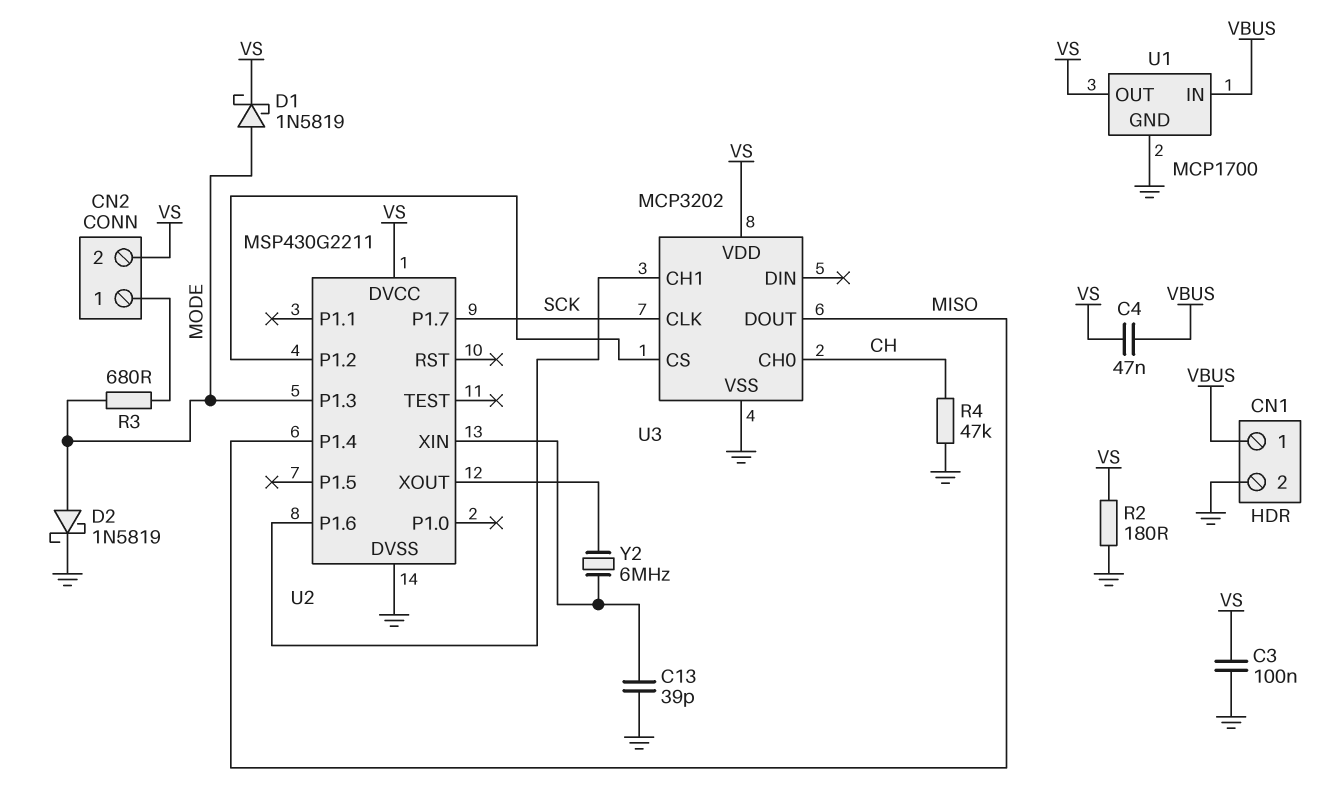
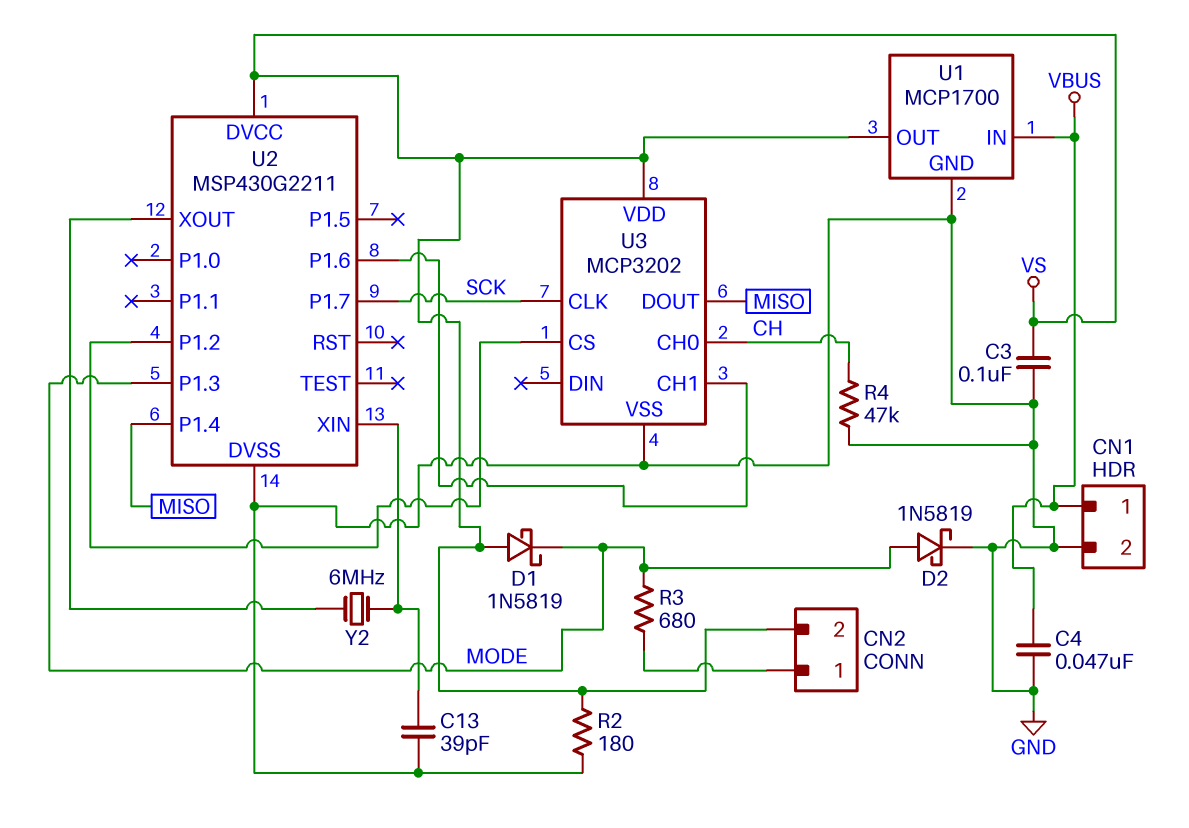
C4: 47nF (VBUS, VS) -> 47nF (GND, VBUS)
D1: schottky 1N5819 (A MODE, K VS) -> schottky 1N5819 (A VS, K MODE)

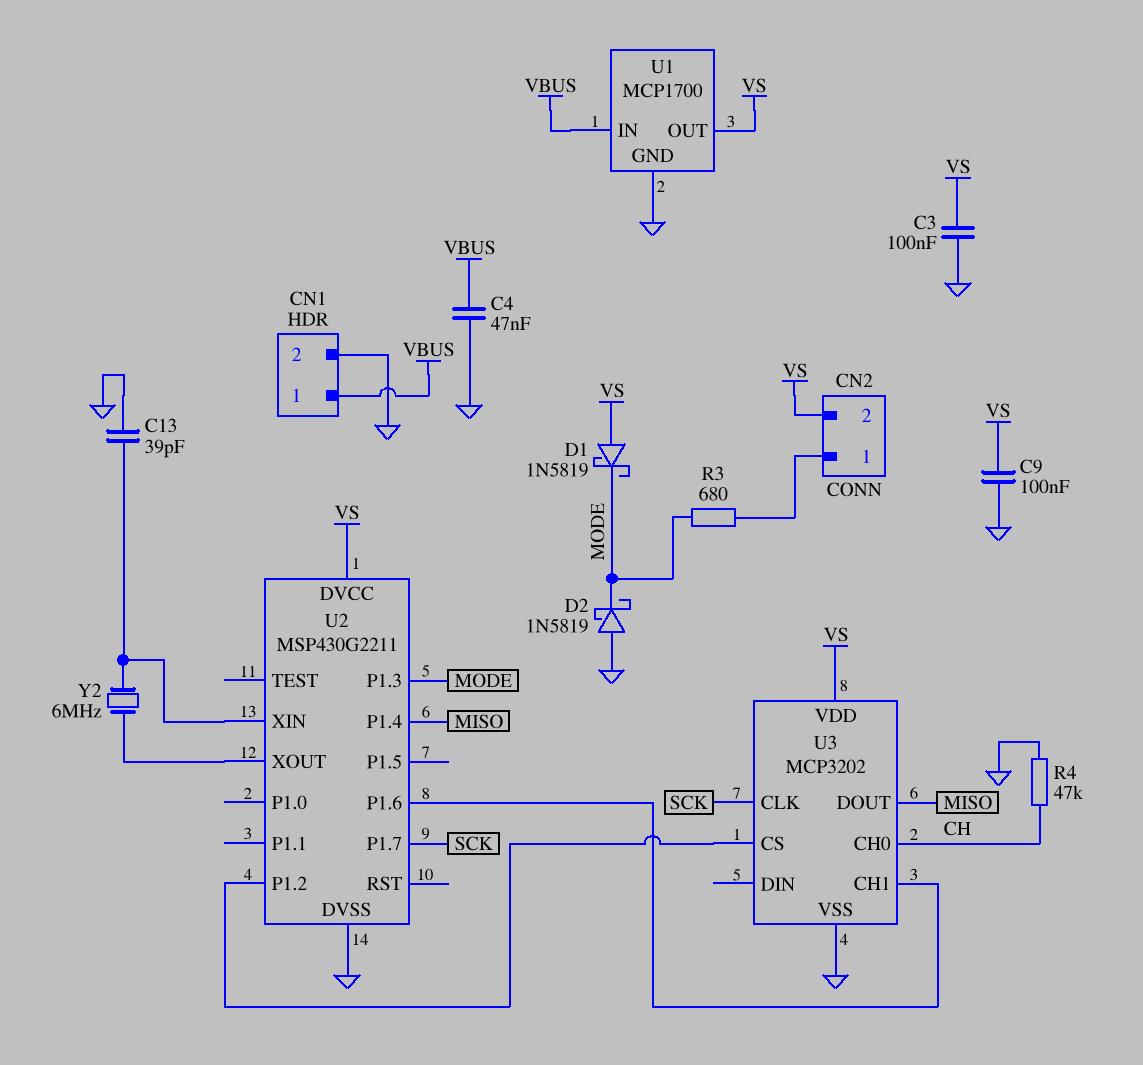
C9: none -> 100nF (GND, VS)
D2: schottky 1N5819 (A MODE, K GND) -> schottky 1N5819 (A GND, K MODE)
R2: 180 (GND, VS) -> none

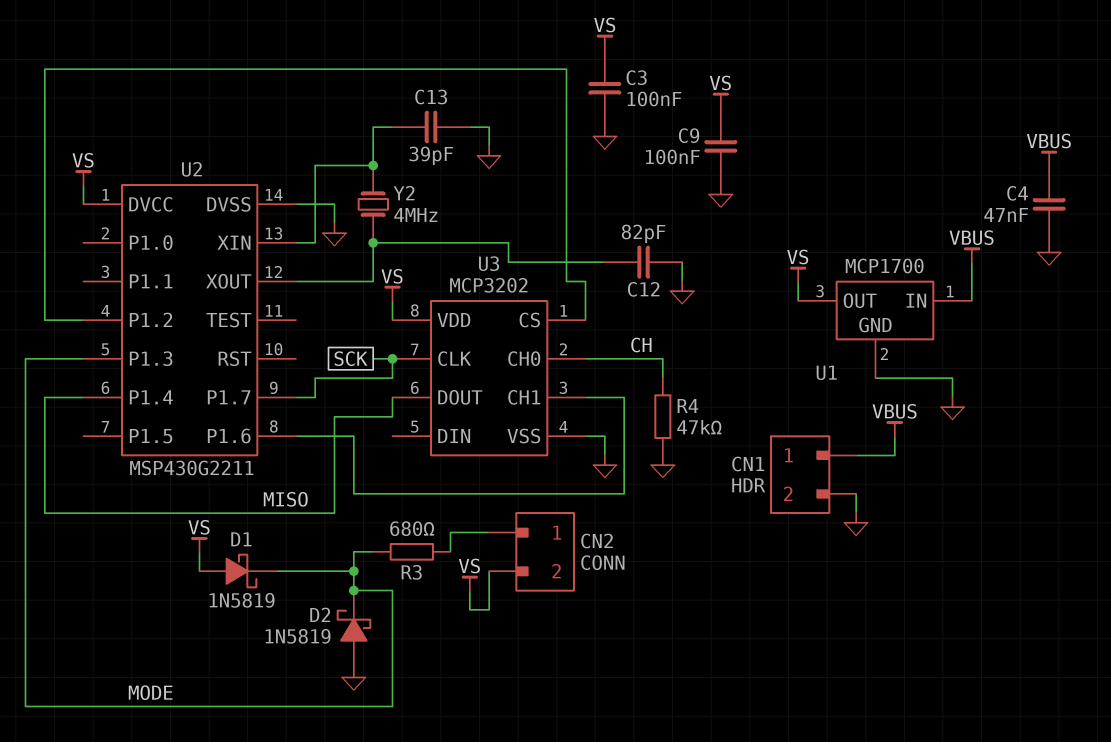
C12: none -> 82pF (GND, U2/XOUT)
Y2: 6MHz (U2/XIN, U2/XOUT) -> 4MHz (U2/XIN, U2/XOUT)

